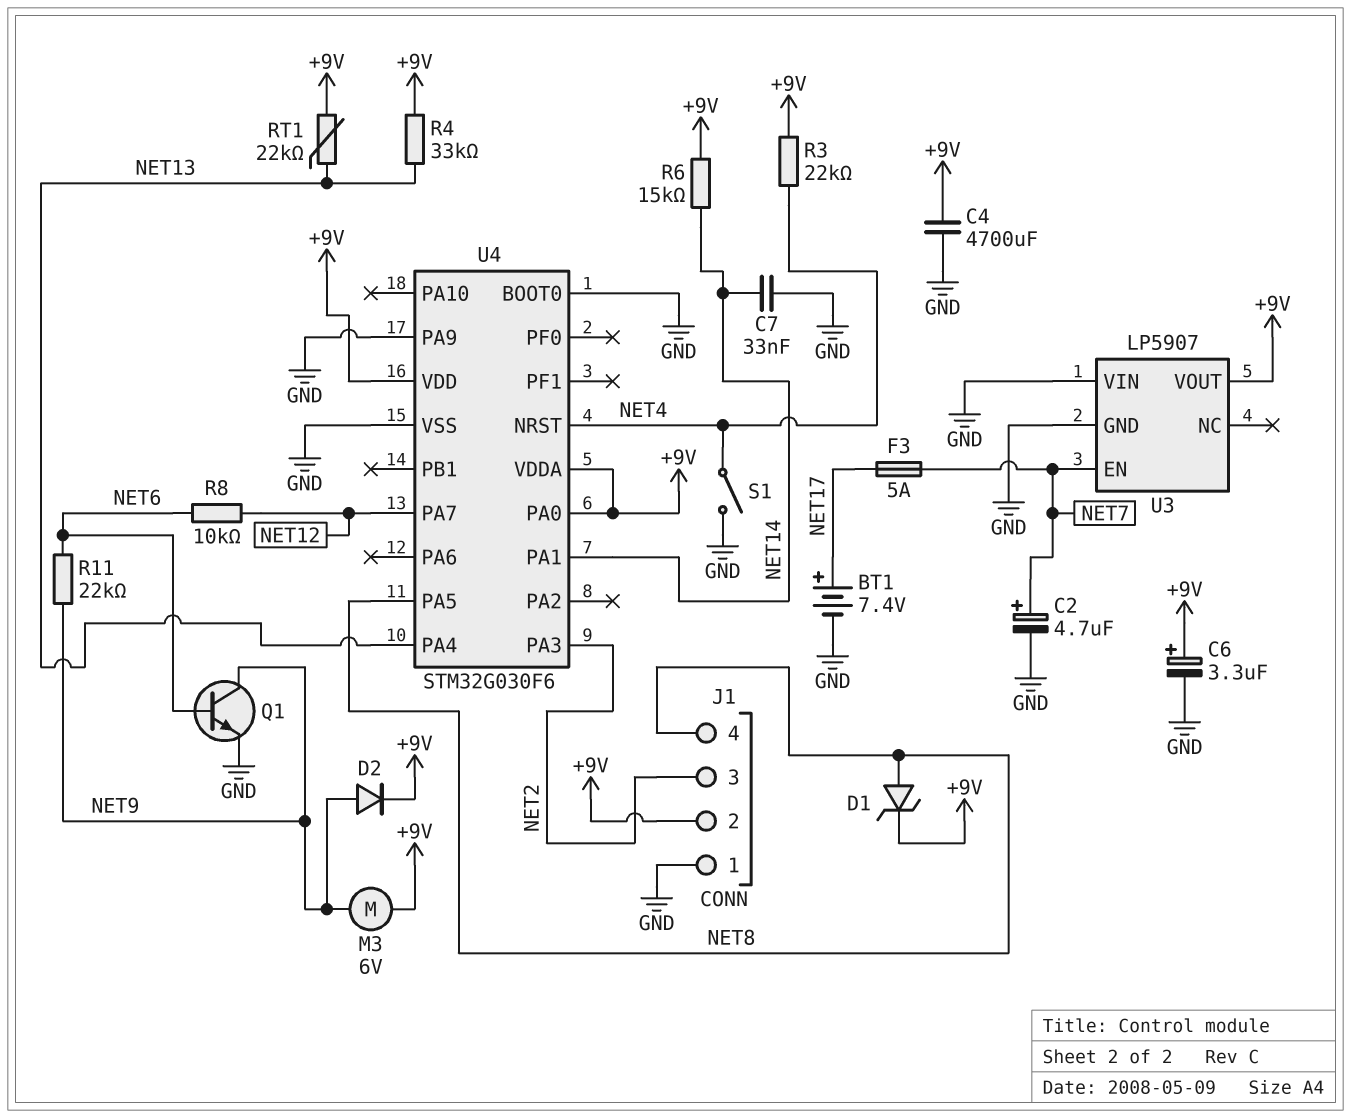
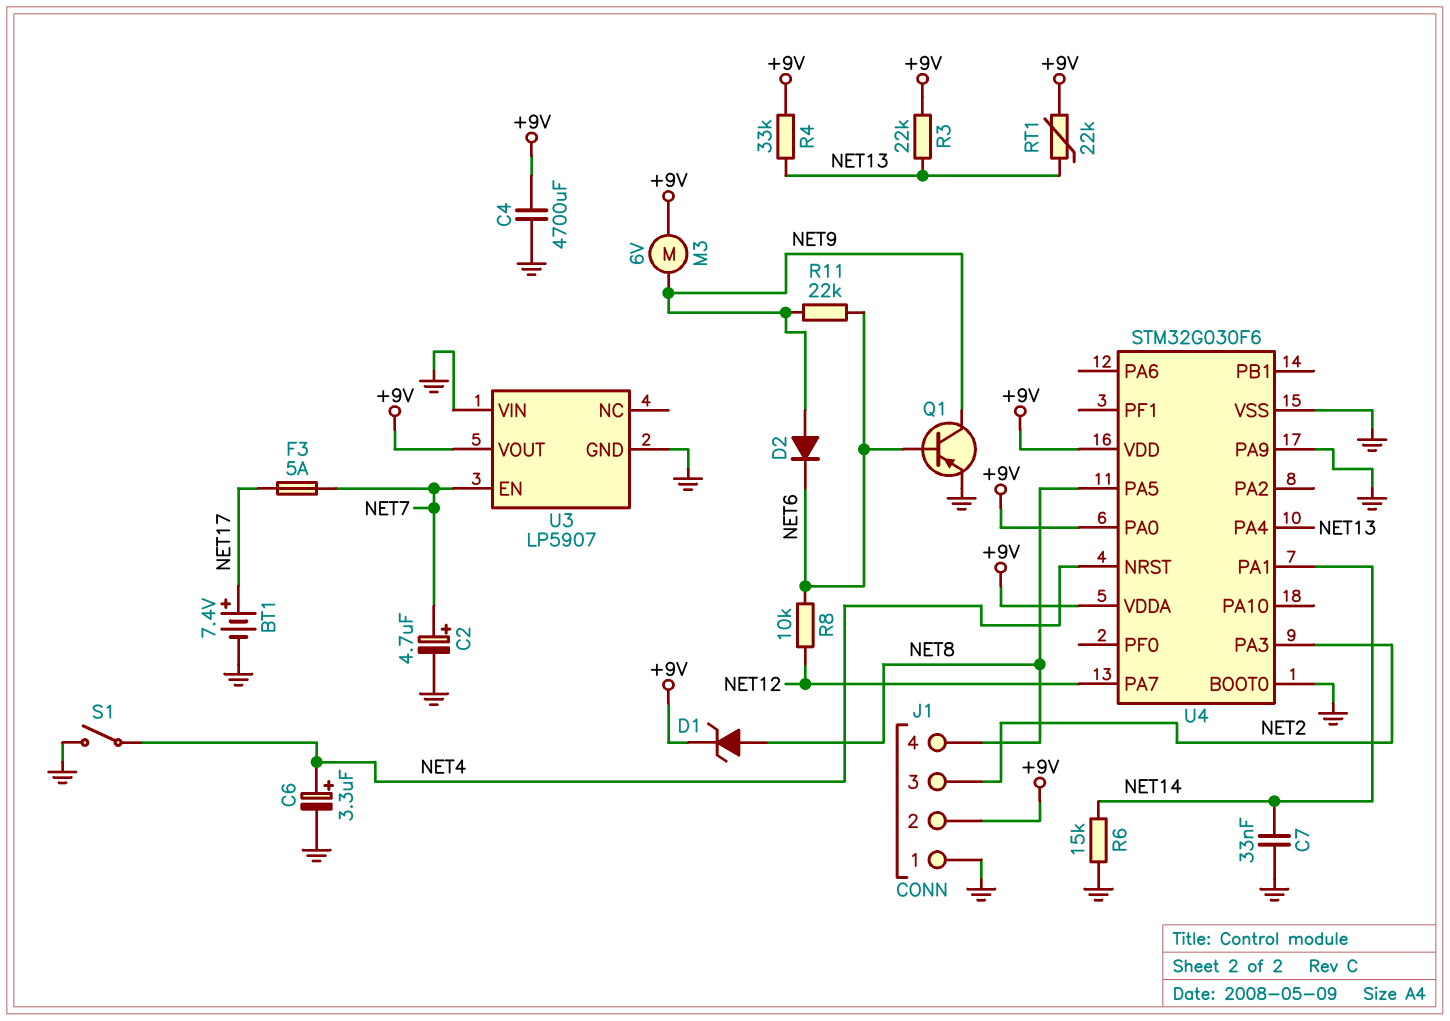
C6: 3.3uF (plus +9V, minus GND) -> 3.3uF (plus NET4, minus GND)
D2: diode (A NET9, K +9V) -> diode (A NET9, K NET6)
Q1: NPN (B NET6, C NET9, E GND) -> PNP (B NET6, C NET9, E GND)
R3: 22k (+9V, NET4) -> 22k (+9V, NET13)
R6: 15k (+9V, NET14) -> 15k (GND, NET14)

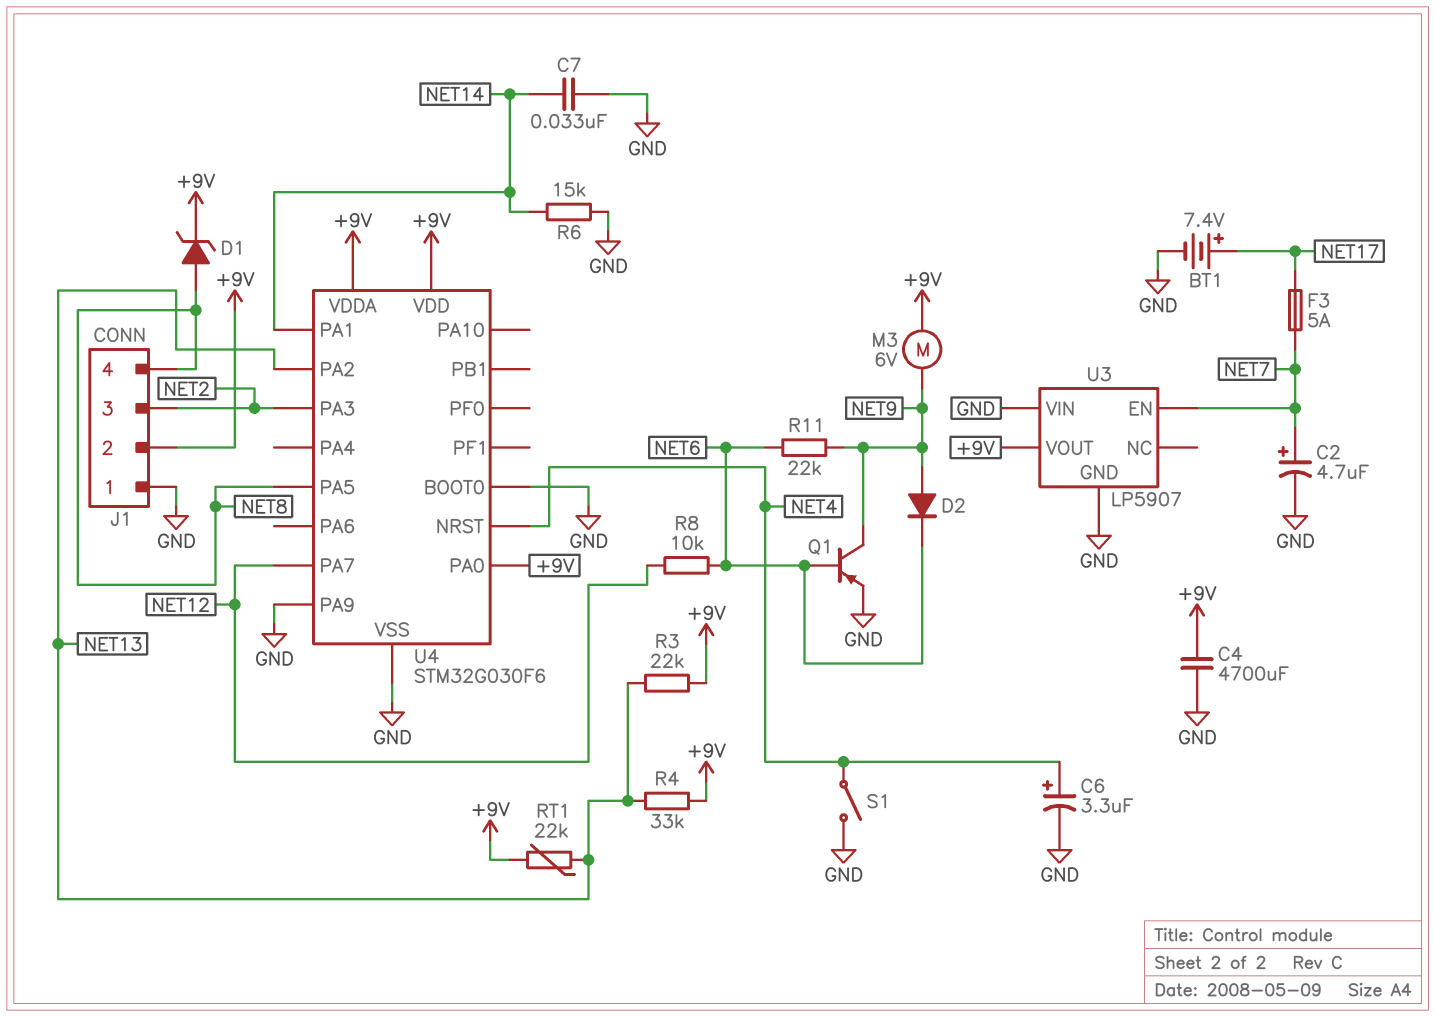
U4 pin PA2: none -> NET13
U4 pin PA4: NET13 -> none

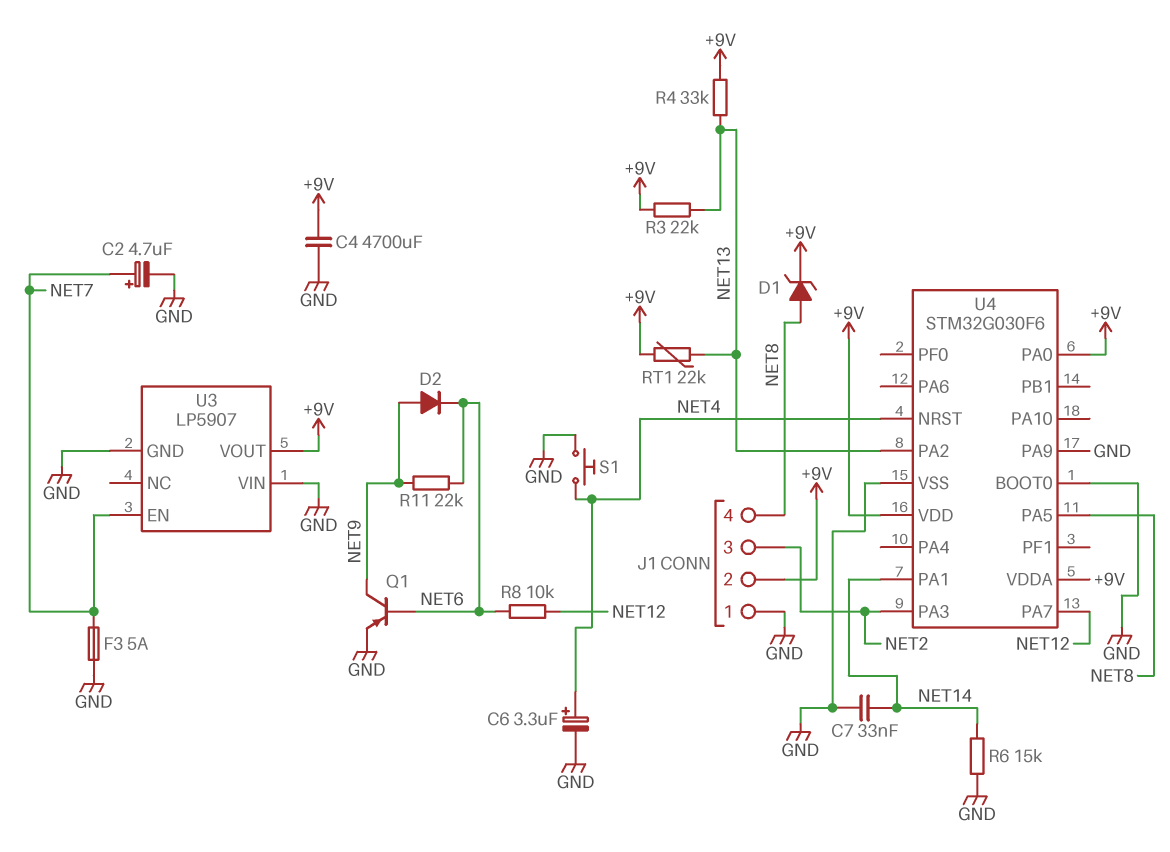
BT1: 7.4V (plus NET17, minus GND) -> none
F3: 5A (NET7, NET17) -> 5A (GND, NET7)
M3: motor 6V (+9V, NET9) -> none
S1: switch (GND, NET4) -> button (GND, NET4)

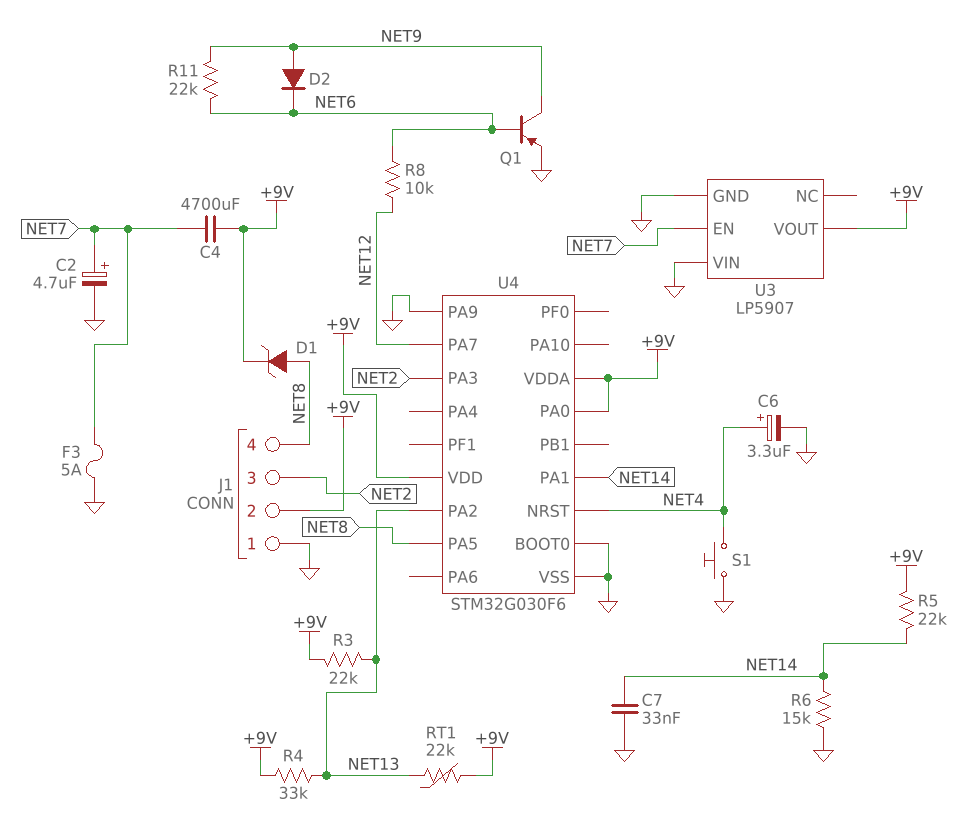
C4: 4700uF (+9V, GND) -> 4700uF (+9V, NET7)
R5: none -> 22k (+9V, NET14)

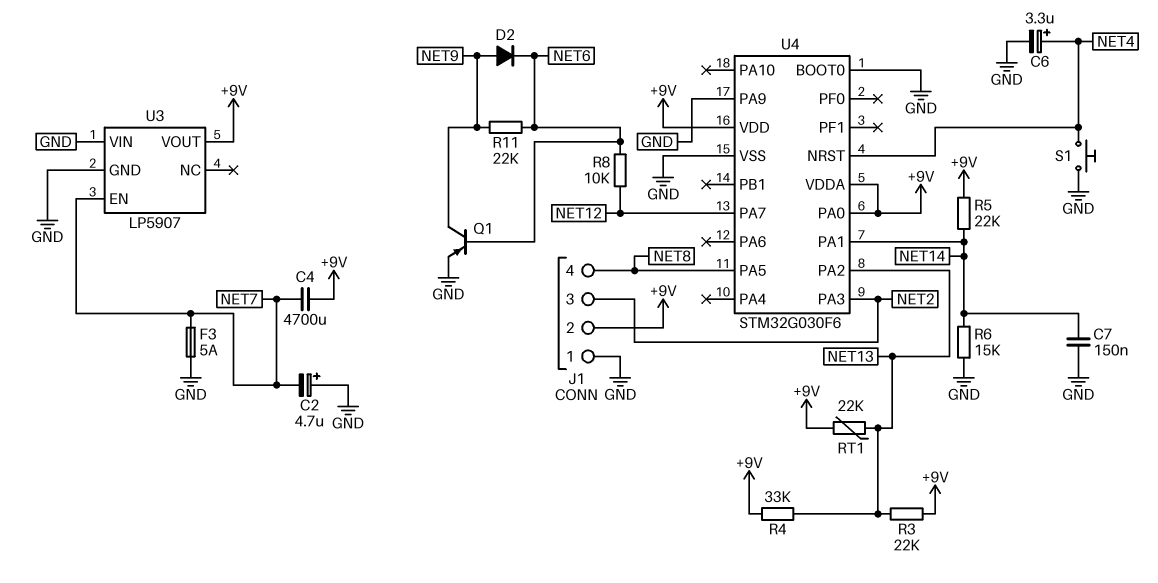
C2: 4.7uF (plus NET7, minus GND) -> 4.7uF (plus GND, minus NET7)
C7: 33nF (GND, NET14) -> 150nF (GND, NET14)
D1: zener (A NET8, K +9V) -> none

